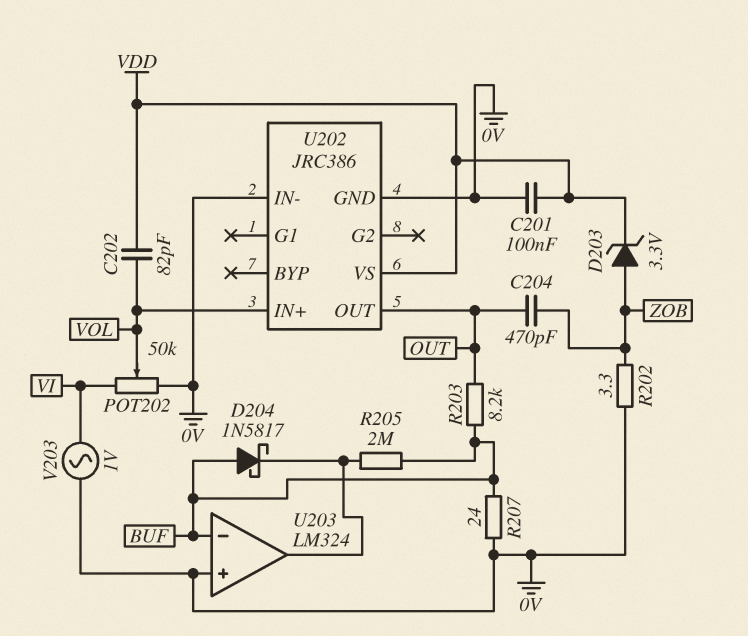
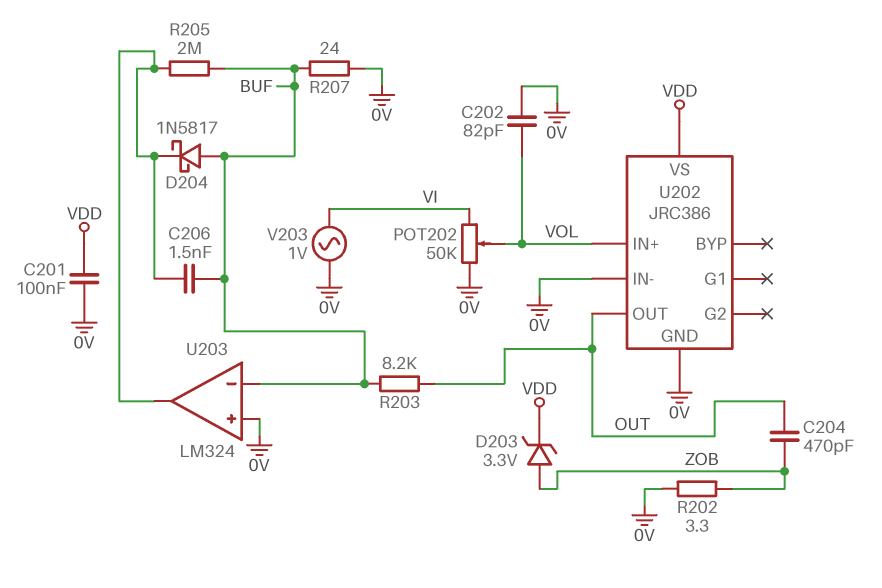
C202: 82pF (VDD, VOL) -> 82pF (0V, VOL)
C206: none -> 1.5nF (BUF, U203/out)

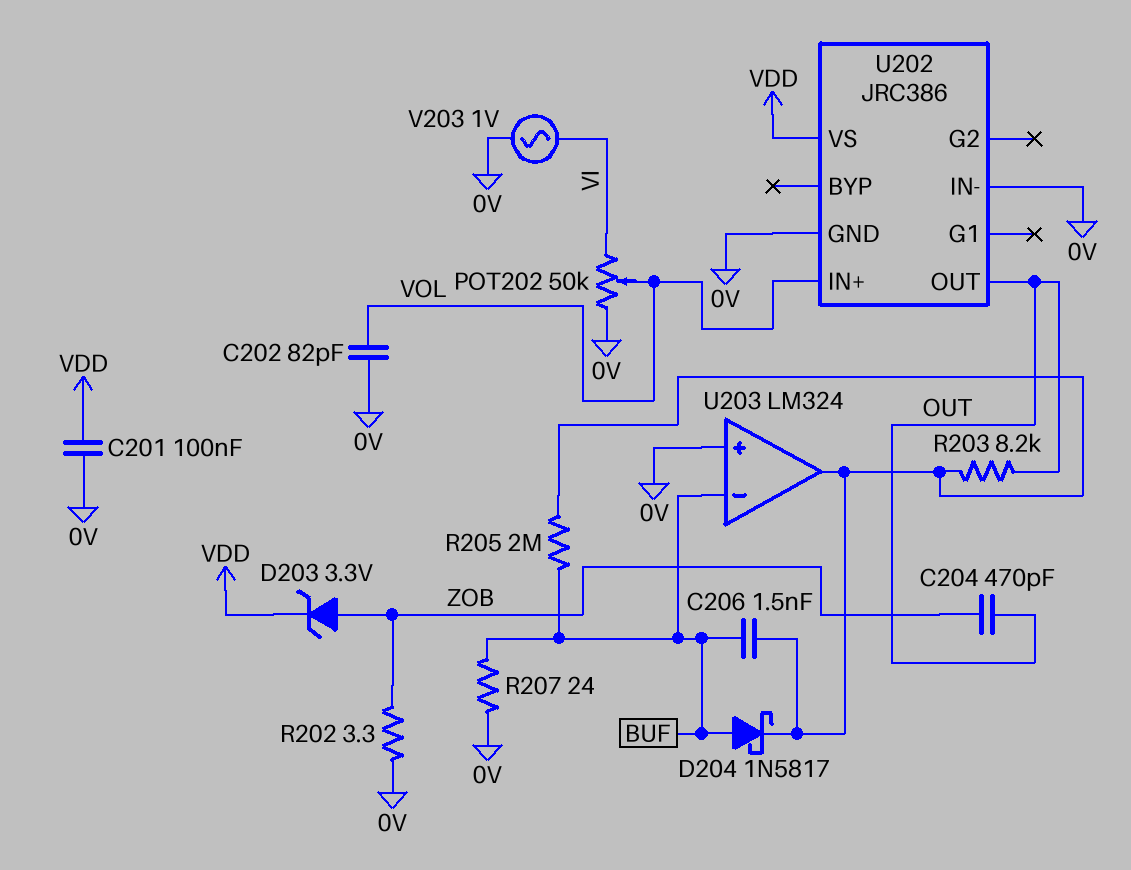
R203: 8.2k (BUF, OUT) -> 8.2k (OUT, U203/out)

